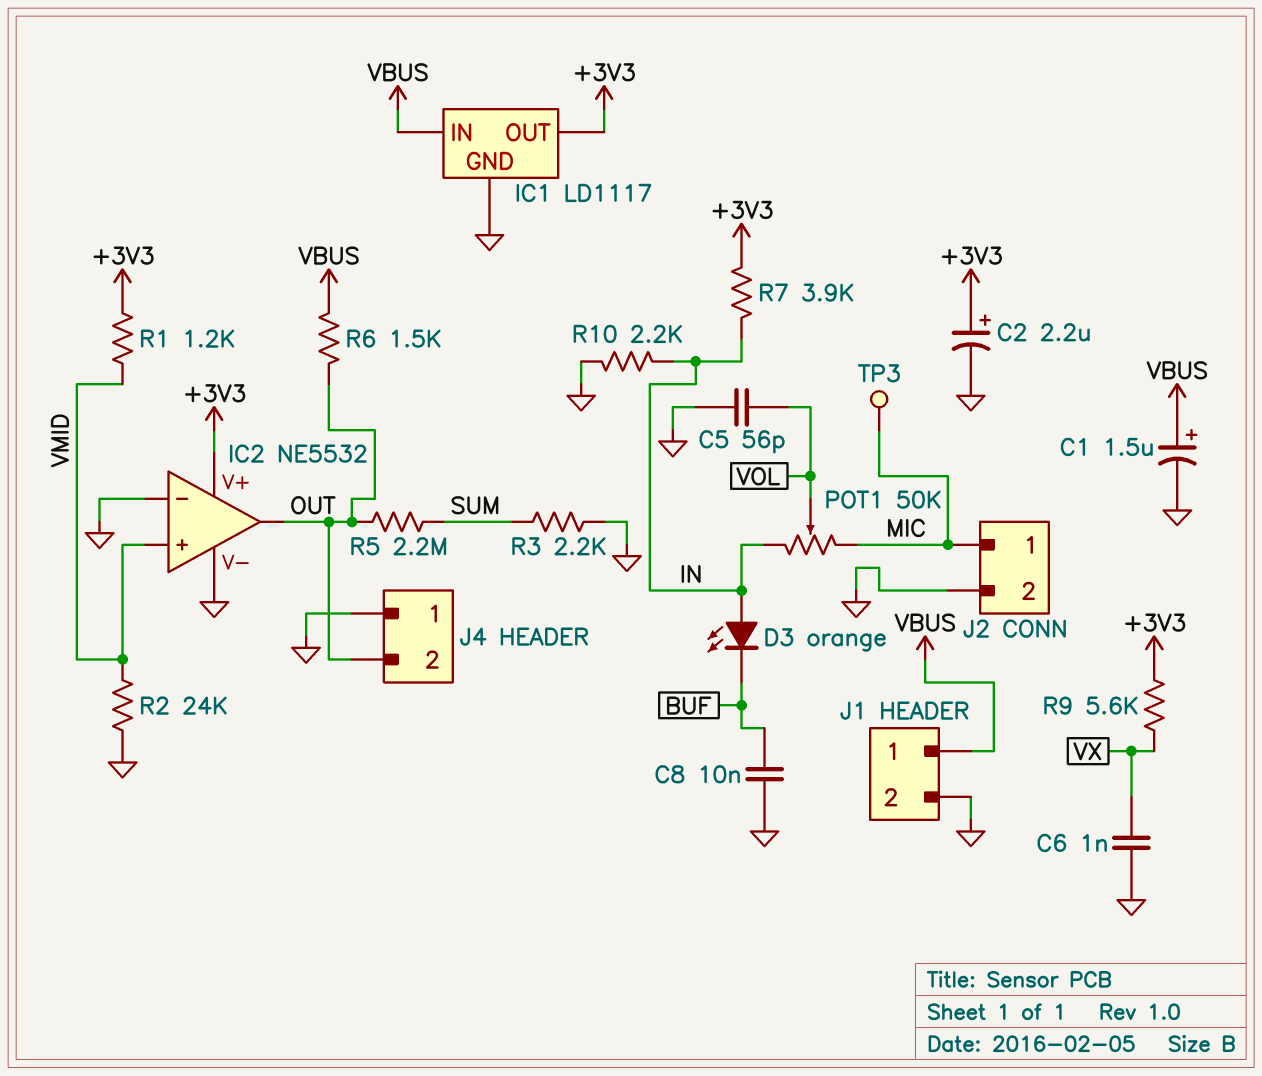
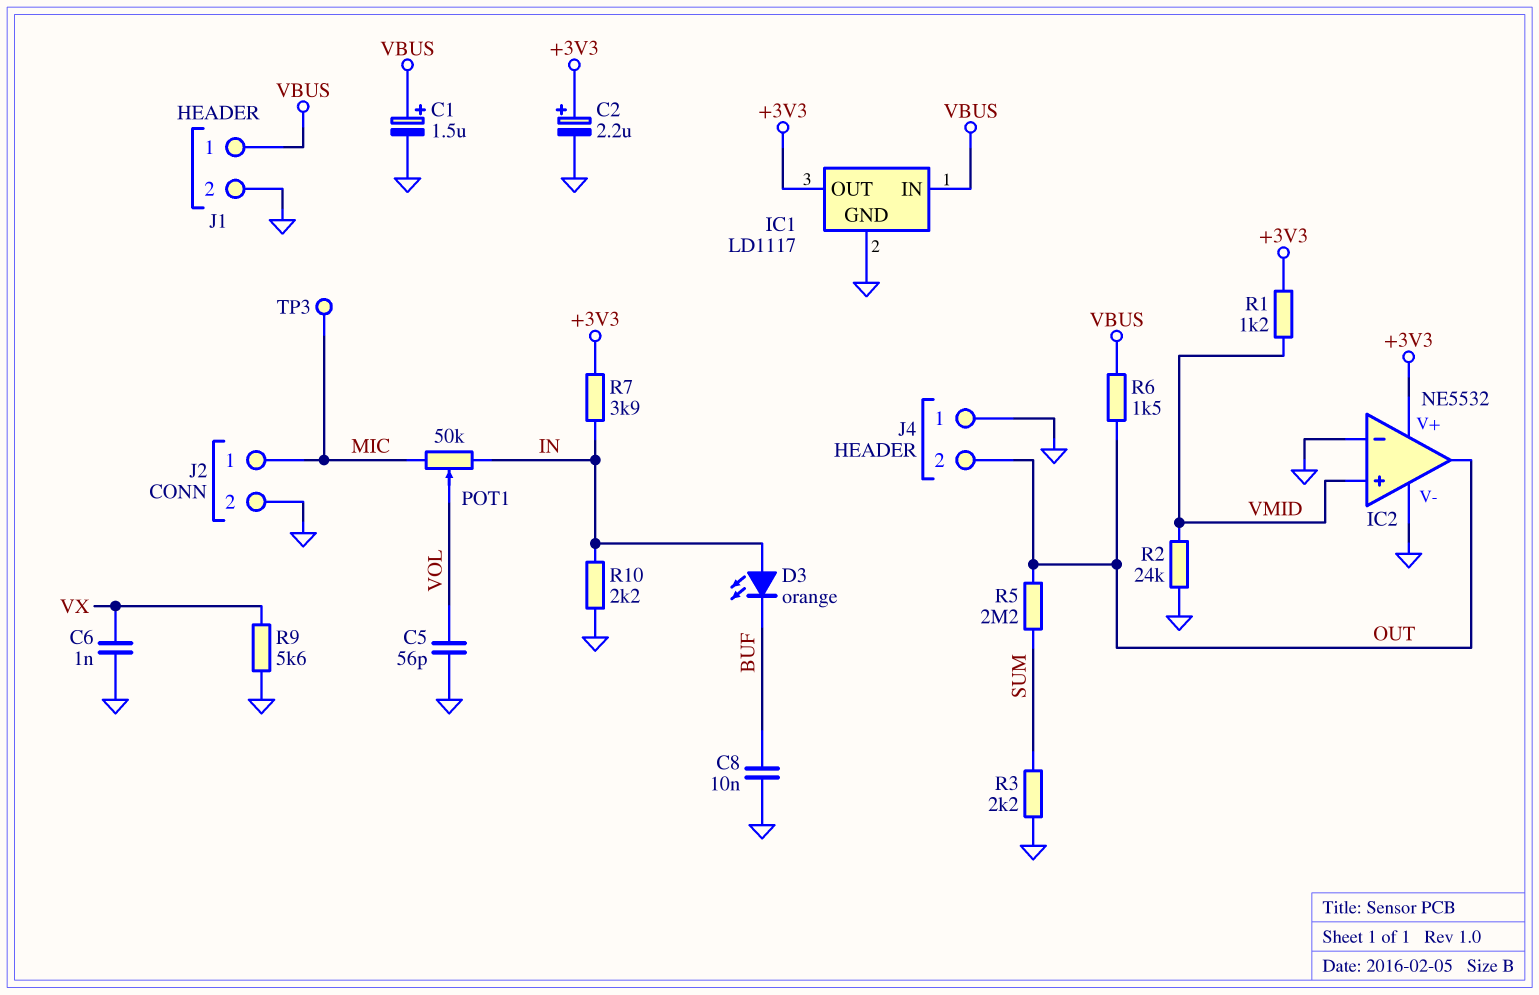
R9: 5.6k (+3V3, VX) -> 5.6k (GND, VX)

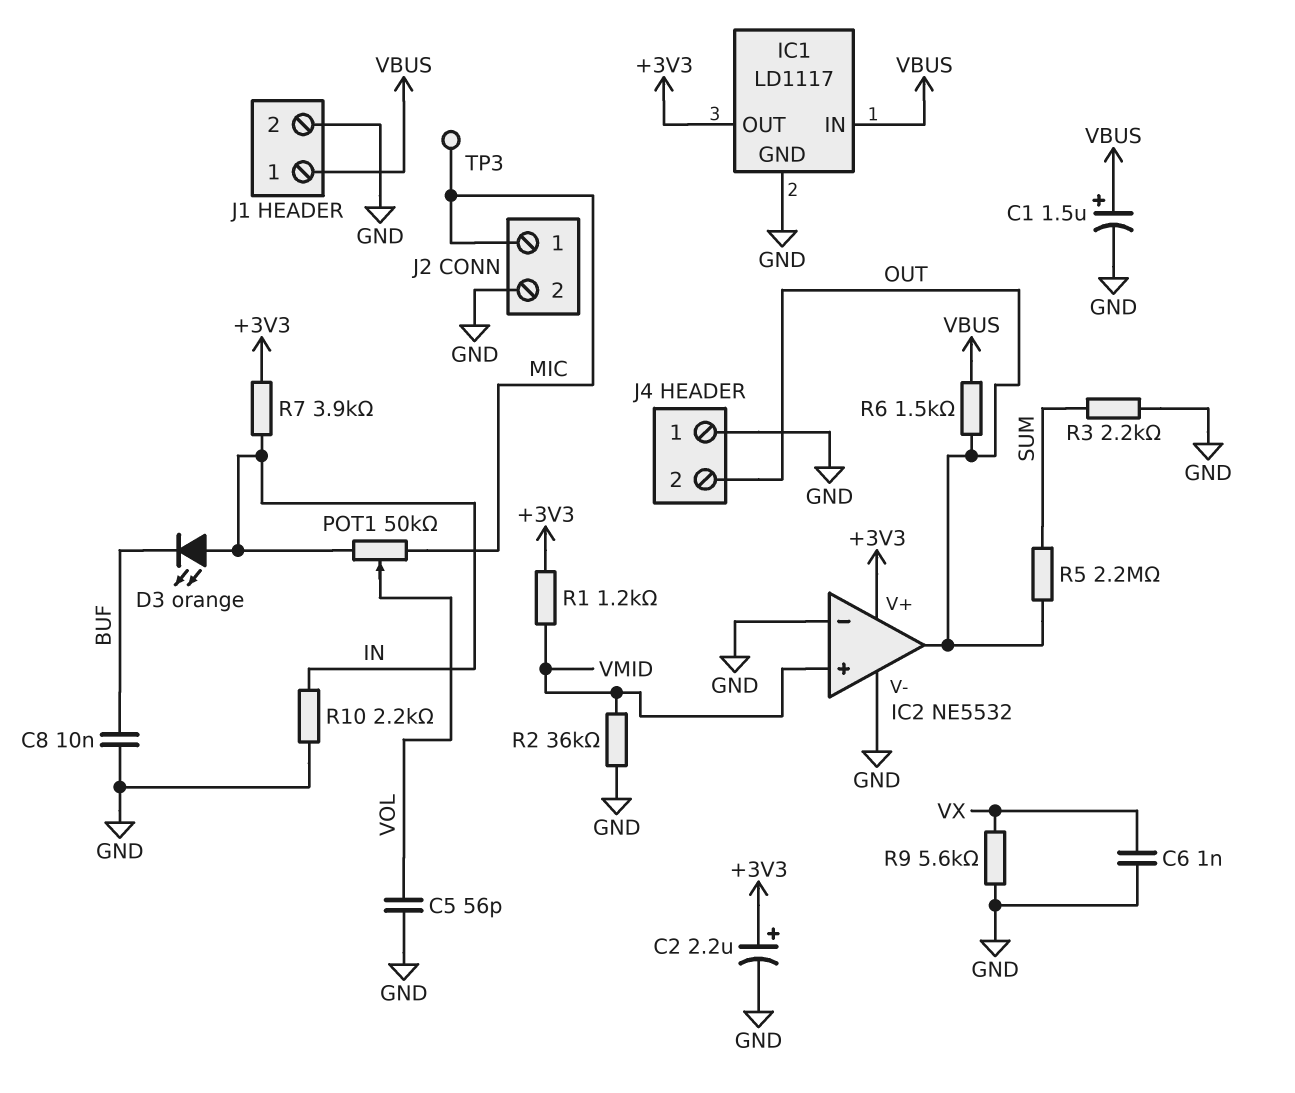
R2: 24k (GND, VMID) -> 36k (GND, VMID)

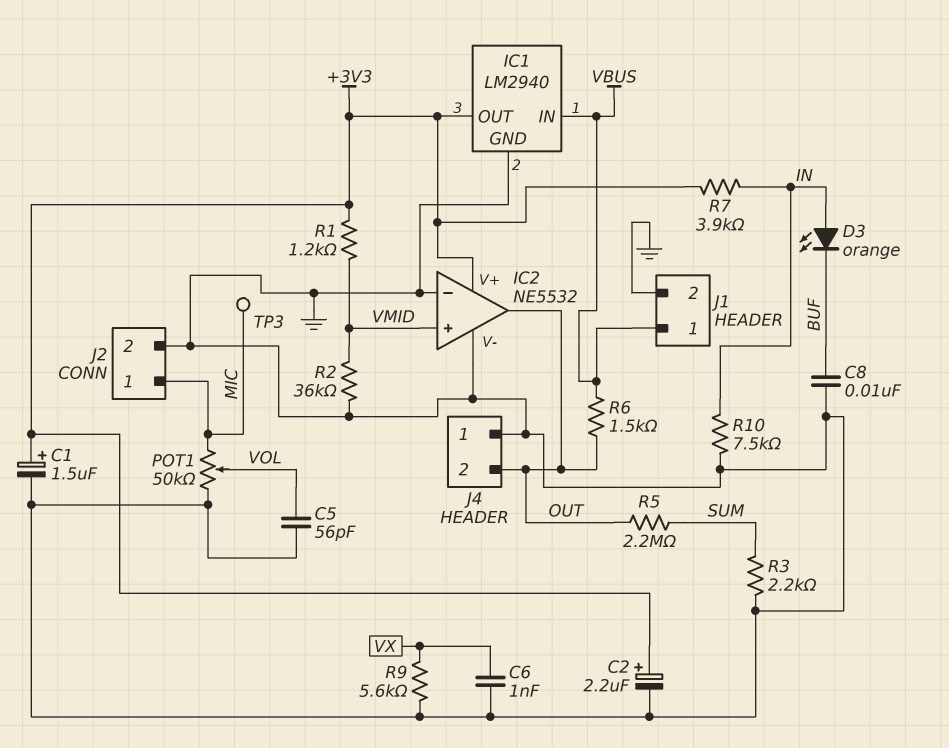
C1: 1.5uF (plus VBUS, minus GND) -> 1.5uF (plus +3V3, minus GND)
IC1: LD1117 -> LM2940
POT1: 50k (IN, MIC, wiper VOL) -> 50k (GND, MIC, wiper VOL)
R10: 2.2k (GND, IN) -> 7.5k (GND, IN)

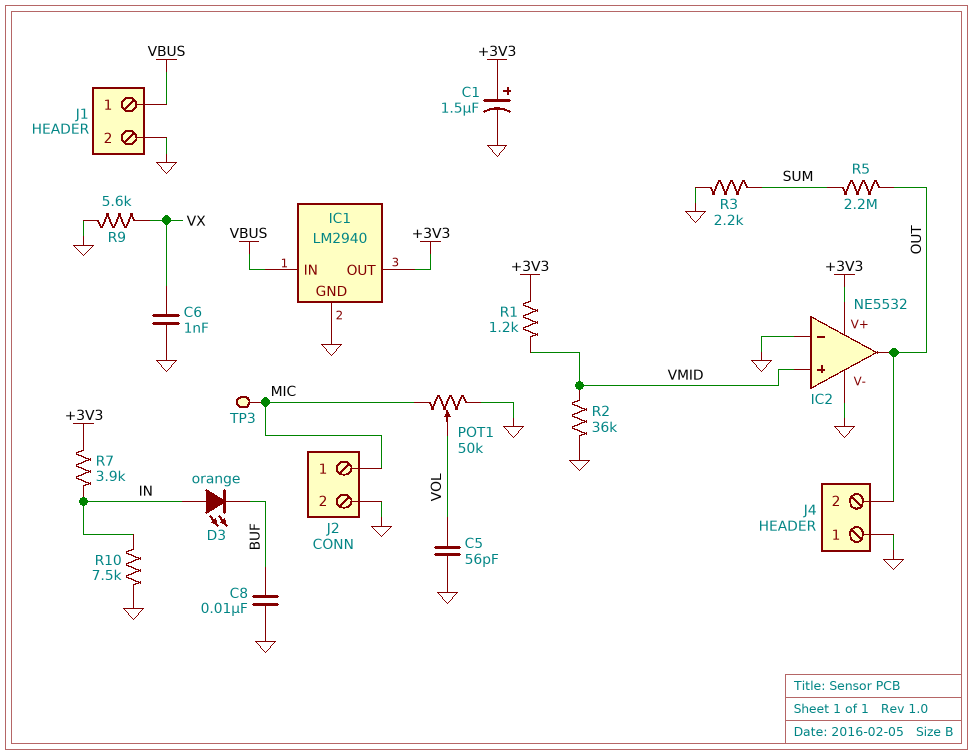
C2: 2.2uF (plus +3V3, minus GND) -> none
R6: 1.5k (OUT, VBUS) -> none

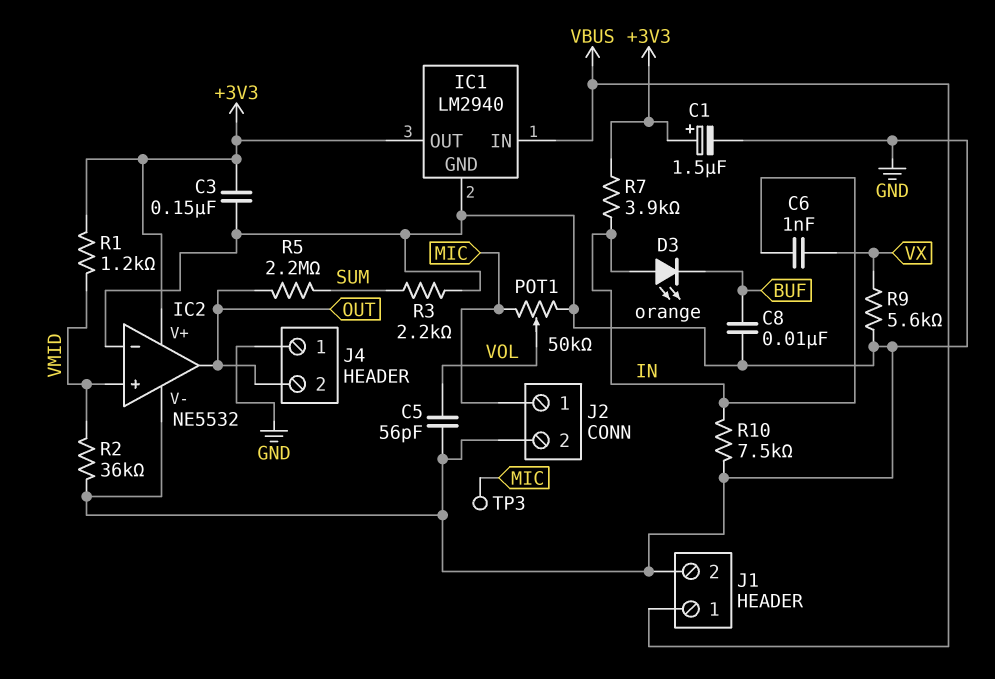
C3: none -> 150nF (+3V3, GND)
C6: 1nF (GND, VX) -> 1nF (IN, VX)

